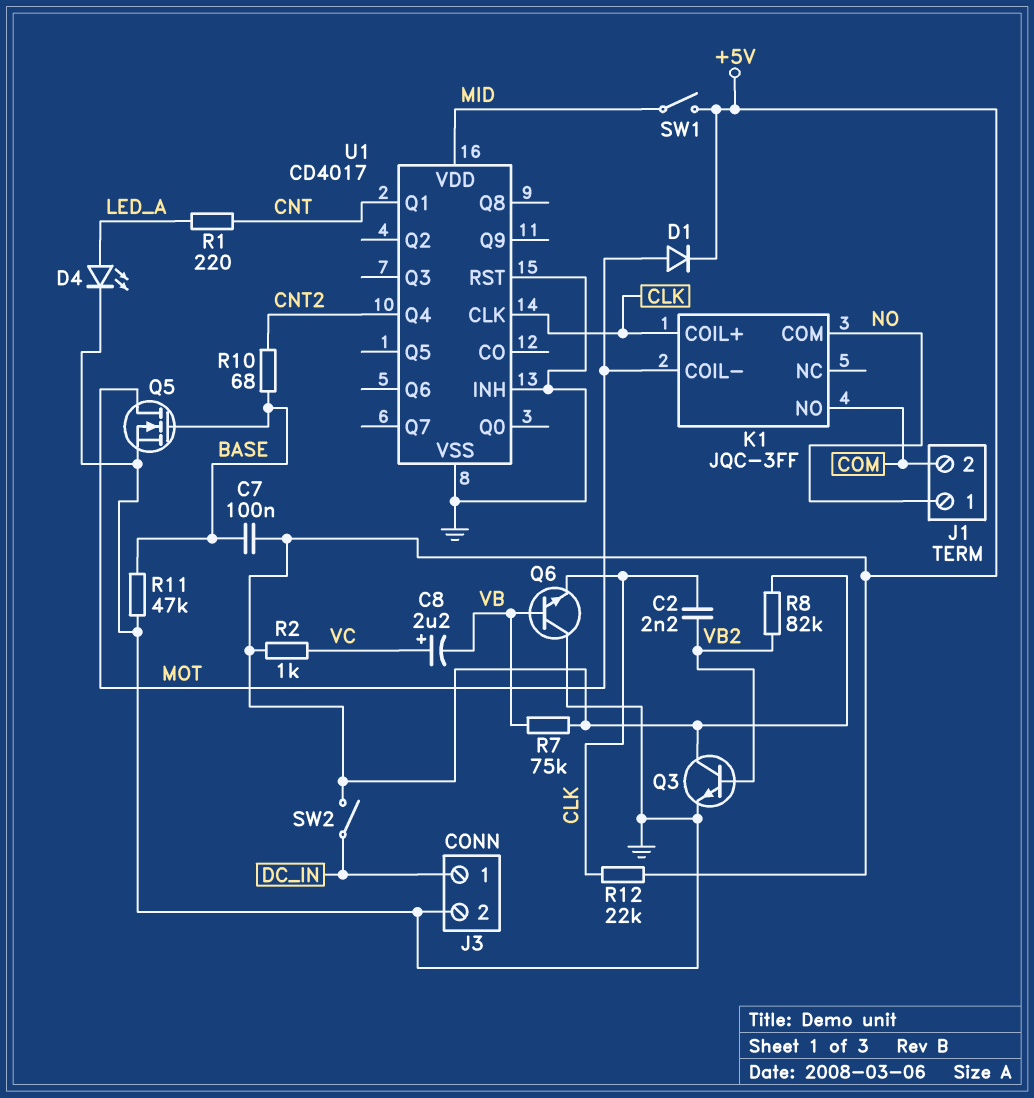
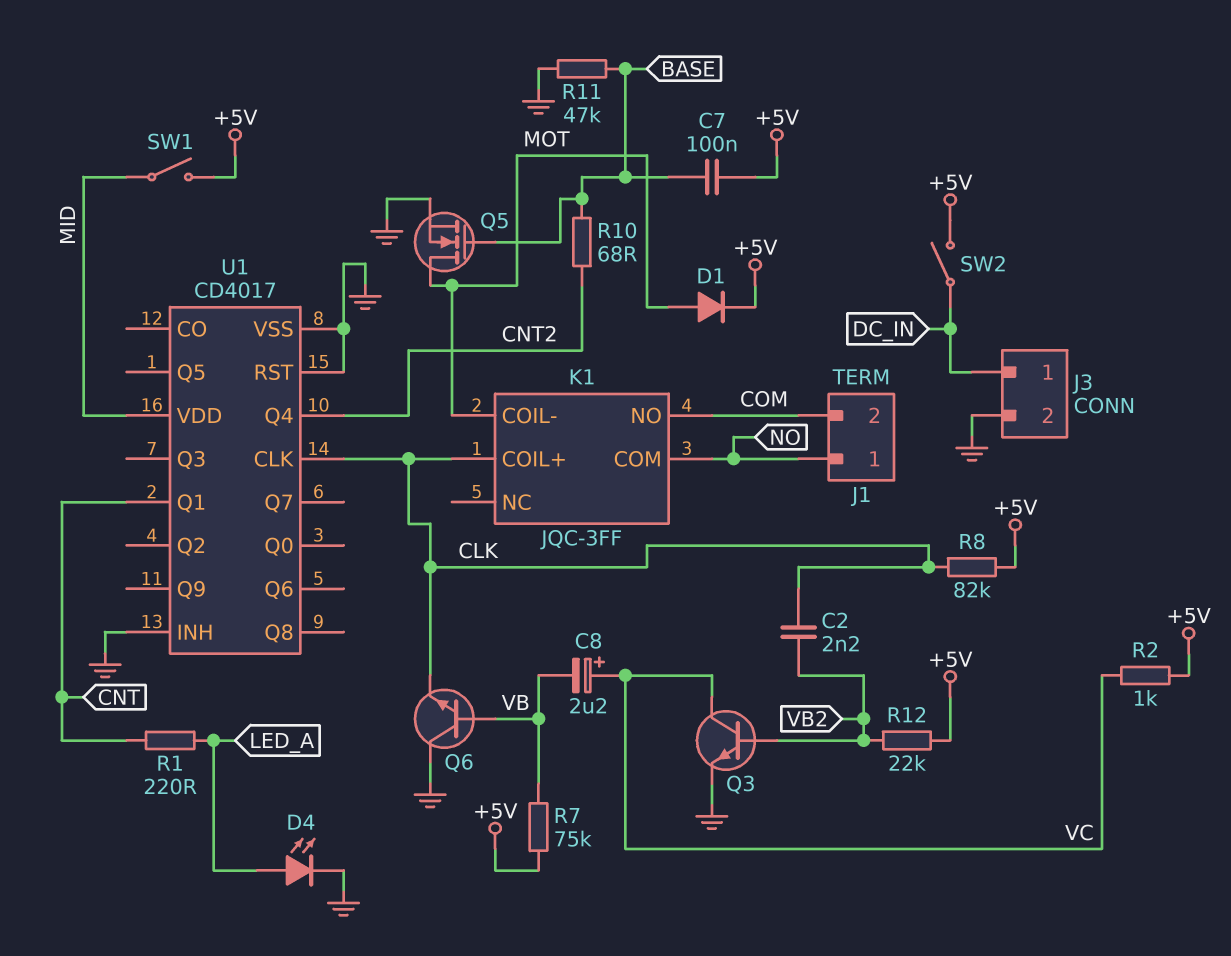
Q3: NPN (B VB2, C +5V, E GND) -> NPN (B VB2, C VC, E GND)
R8: 82k (+5V, VB2) -> 82k (+5V, CLK)
R12: 22k (+5V, CLK) -> 22k (+5V, VB2)

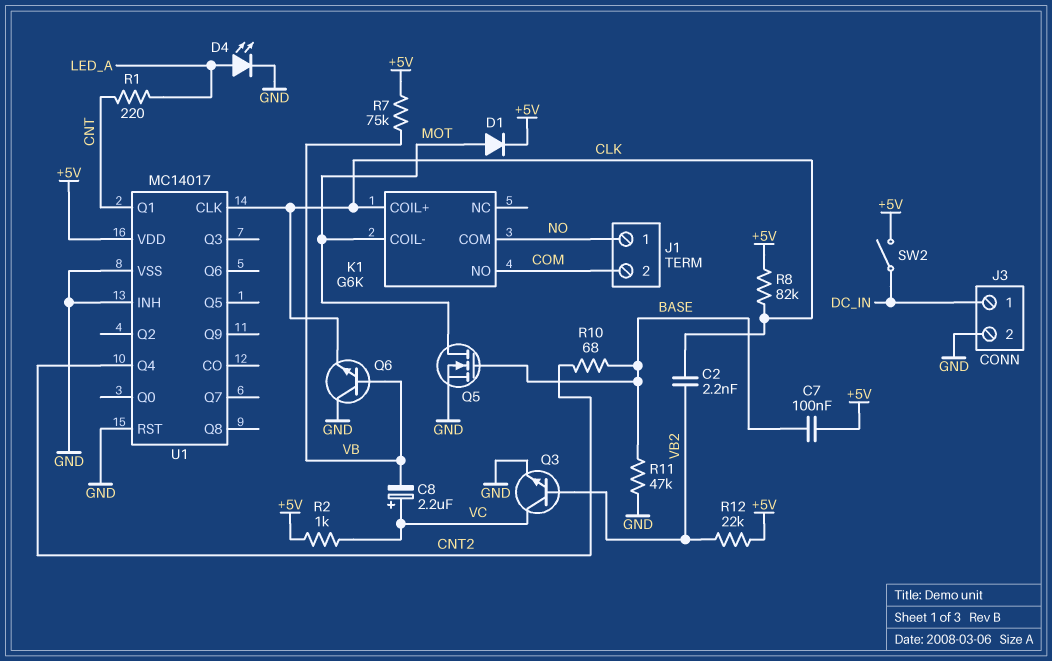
K1: JQC-3FF -> G6K
SW1: switch (+5V, MID) -> none
U1: CD4017 -> MC14017
U1 pin VDD: MID -> +5V

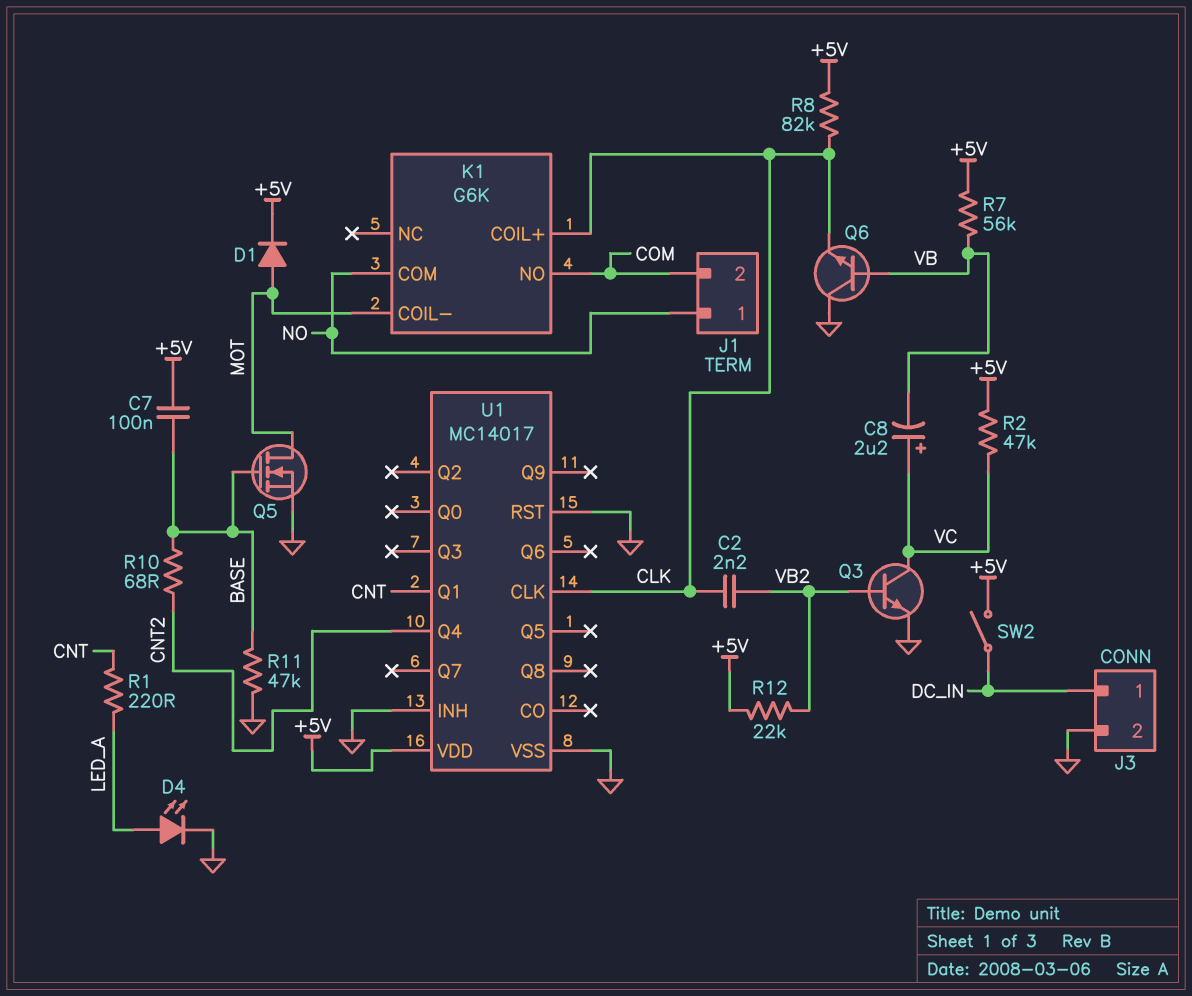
R2: 1k (+5V, VC) -> 47k (+5V, VC)
R7: 75k (+5V, VB) -> 56k (+5V, VB)

